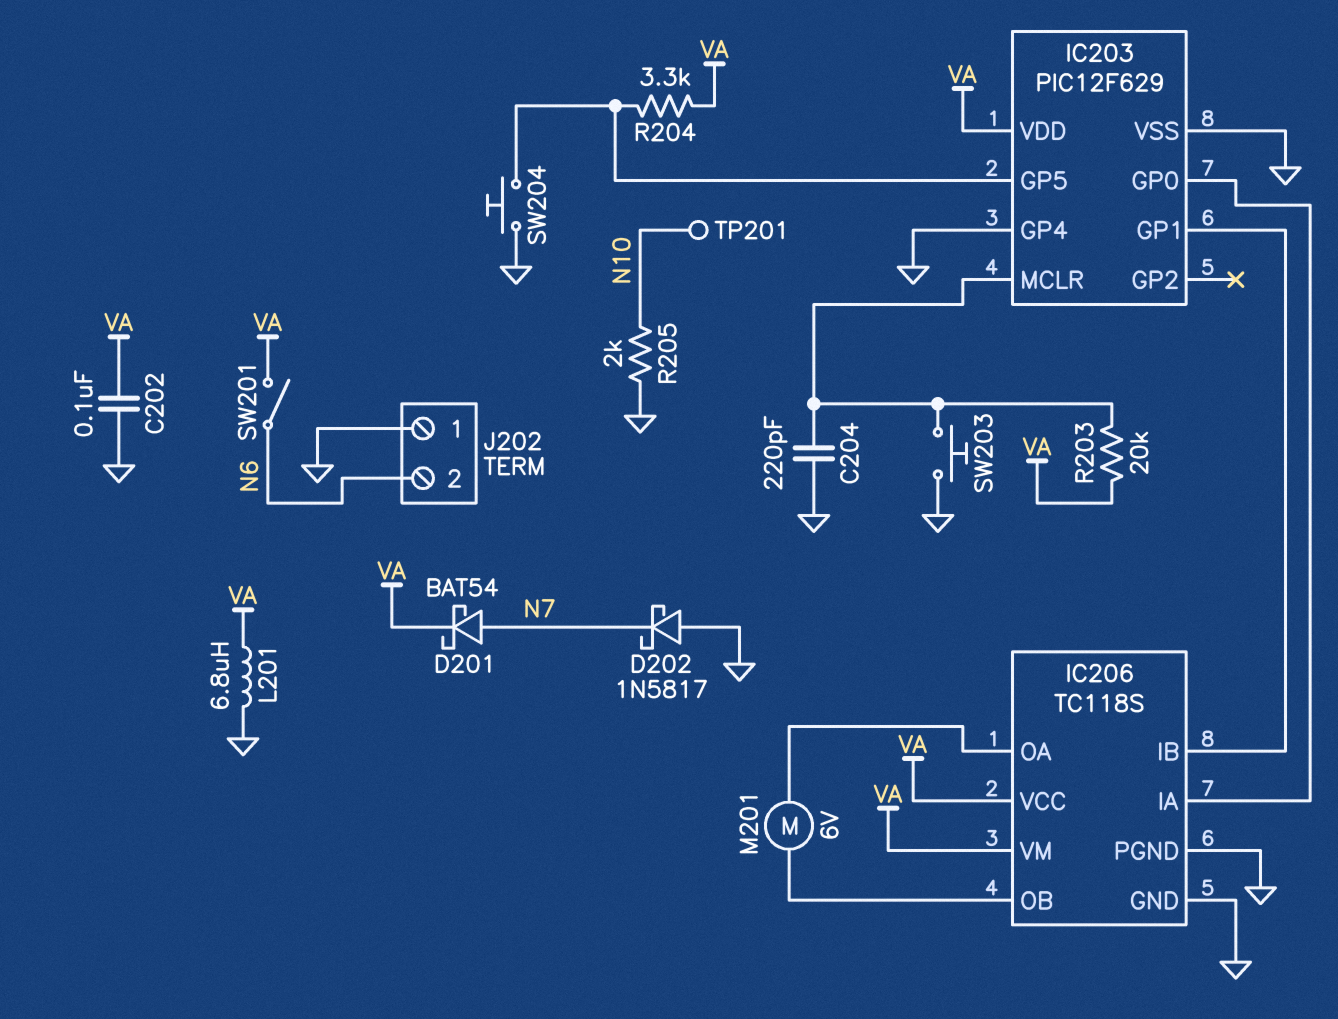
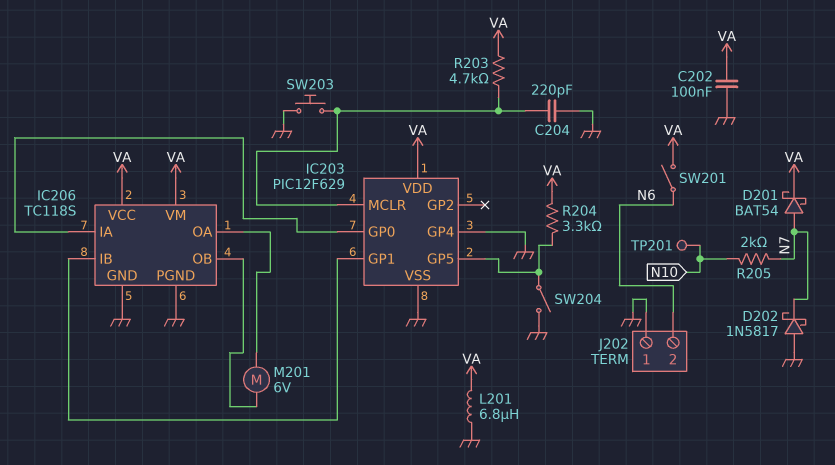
R203: 20k (IC203/MCLR, VA) -> 4.7k (IC203/MCLR, VA)
R205: 2k (GND, N10) -> 2k (N7, N10)
SW204: button (GND, IC203/GP5) -> switch (GND, IC203/GP5)

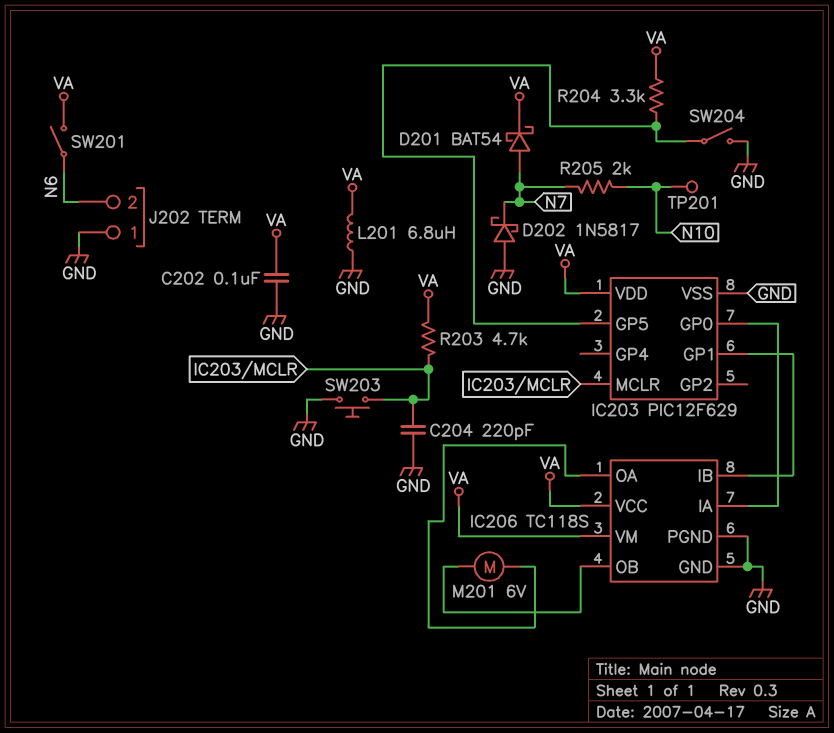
IC203 pin GP4: GND -> none

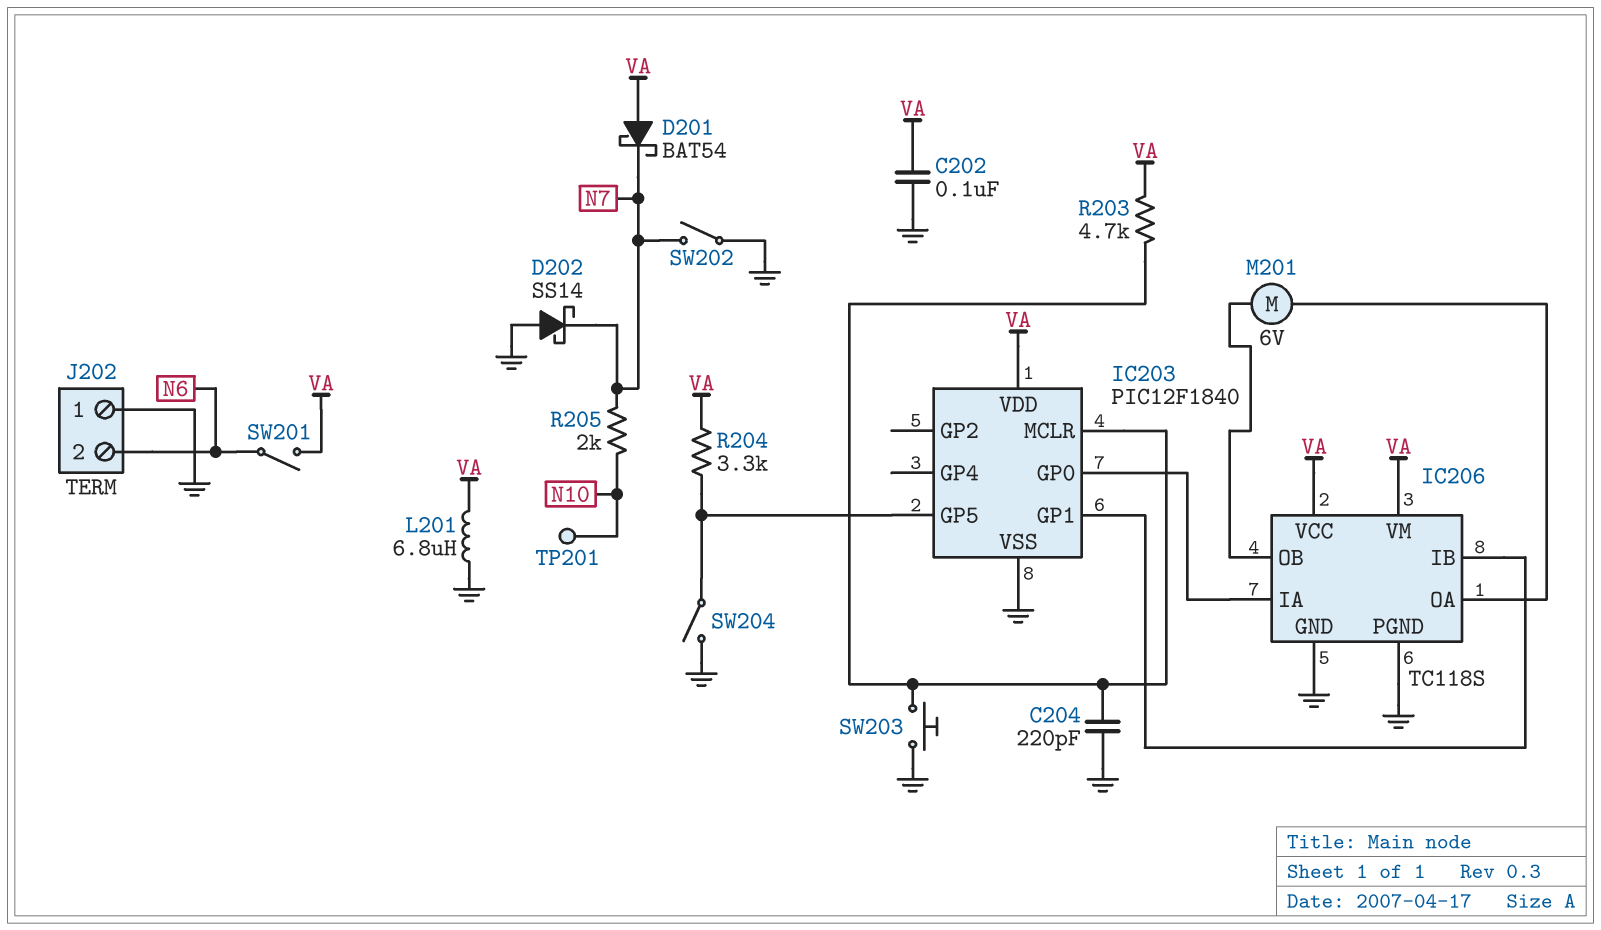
D201: schottky BAT54 (A N7, K VA) -> schottky BAT54 (A VA, K N7)
D202: schottky 1N5817 (A GND, K N7) -> schottky SS14 (A GND, K N7)
IC203: PIC12F629 -> PIC12F1840
SW202: none -> switch (GND, N7)

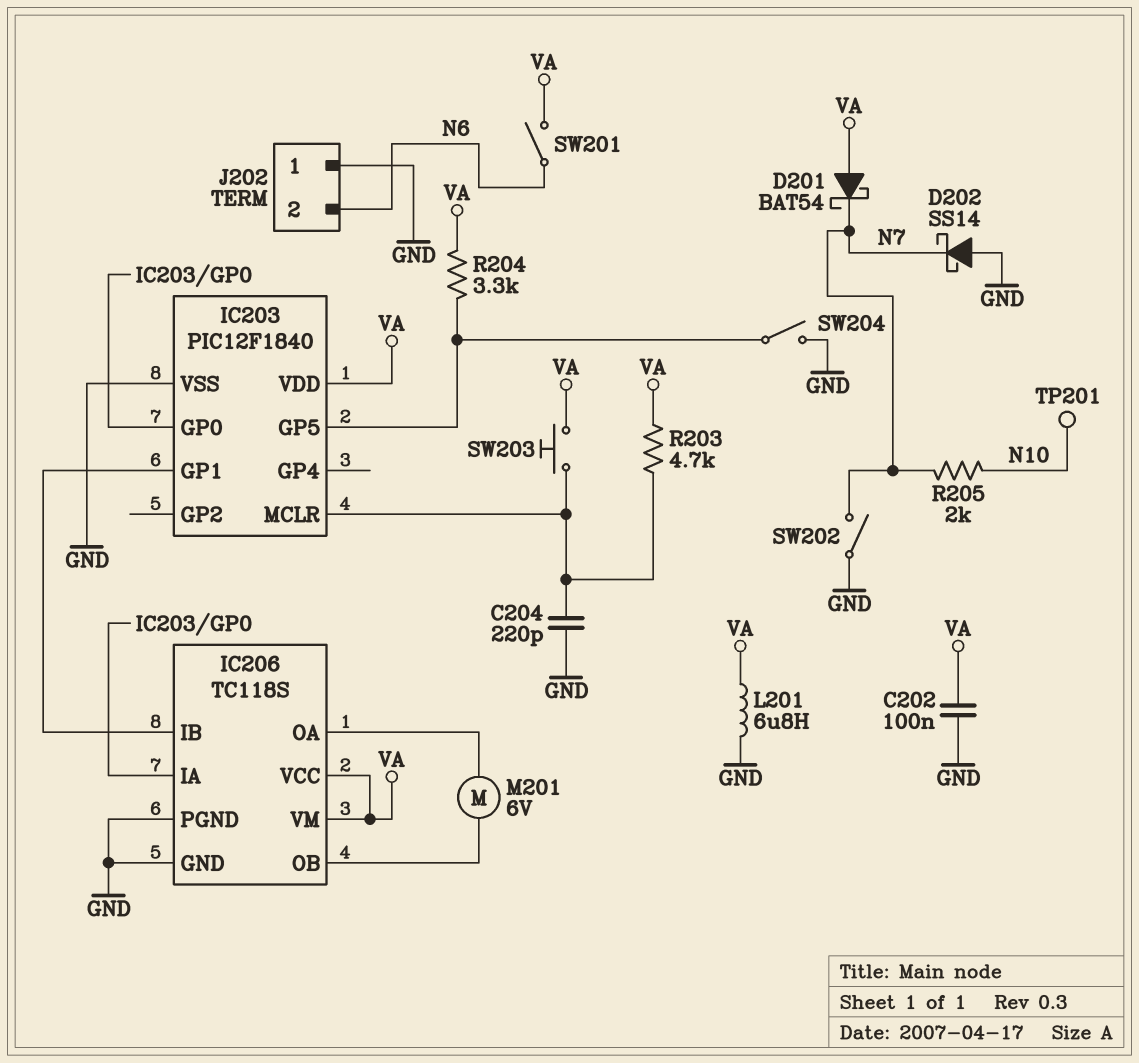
SW203: button (GND, IC203/MCLR) -> button (IC203/MCLR, VA)

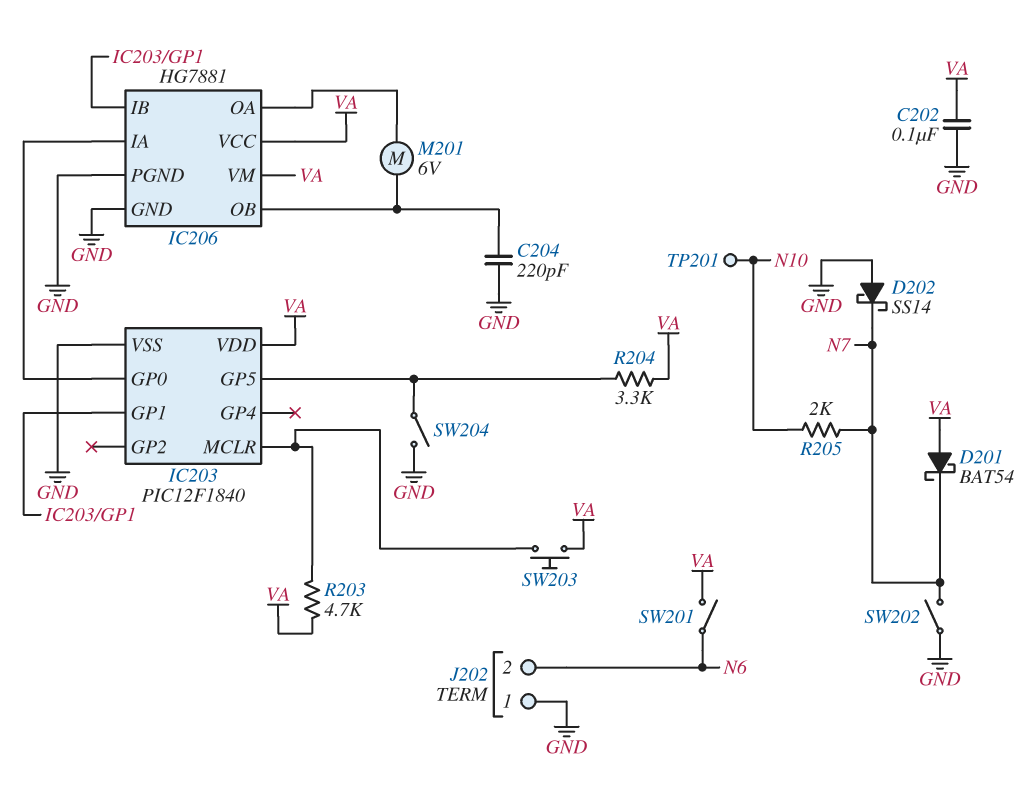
C204: 220pF (GND, IC203/MCLR) -> 220pF (GND, IC206/OB)
IC206: TC118S -> HG7881
L201: 6.8uH (GND, VA) -> none

